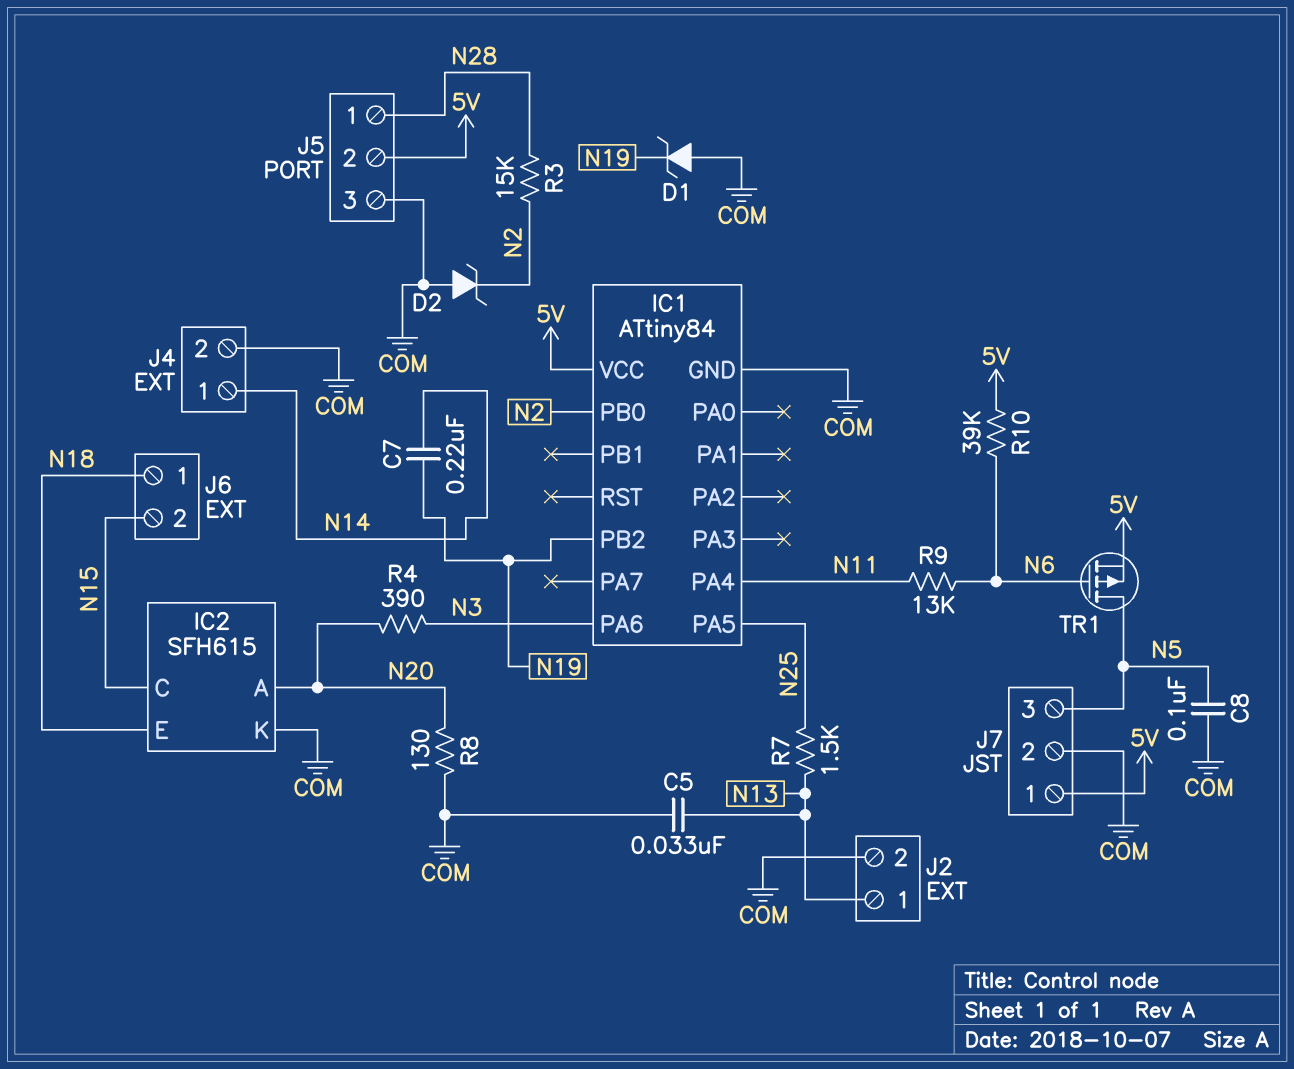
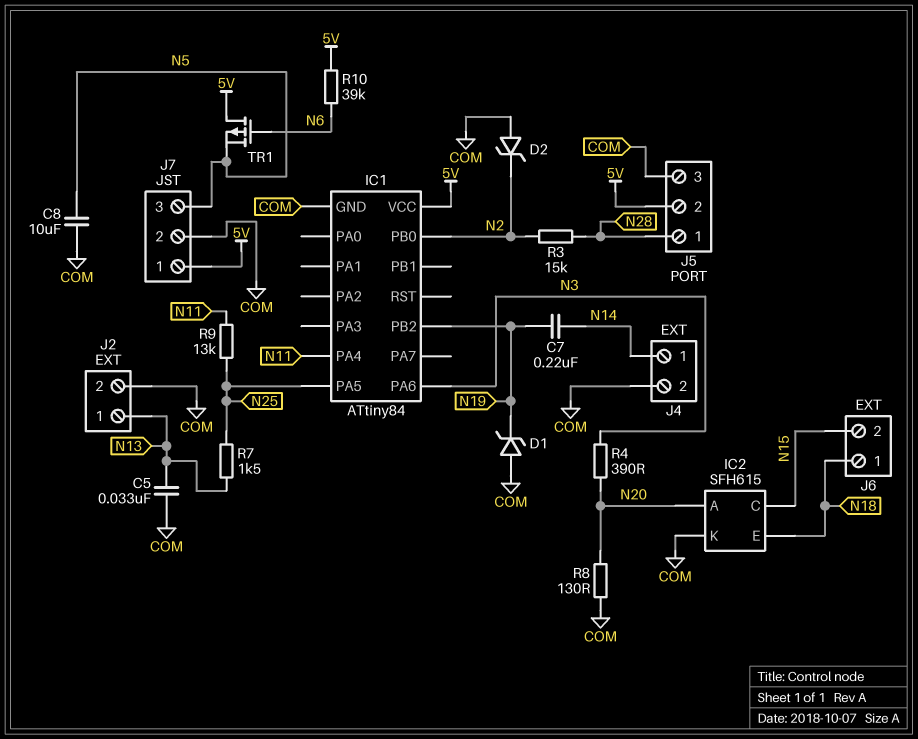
C8: 100nF (COM, N5) -> 10uF (COM, N5)
R9: 13k (N6, N11) -> 13k (N11, N25)
TR1: PMOS (G N6, D N5, S 5V) -> PMOS (G N6, D 5V, S N5)

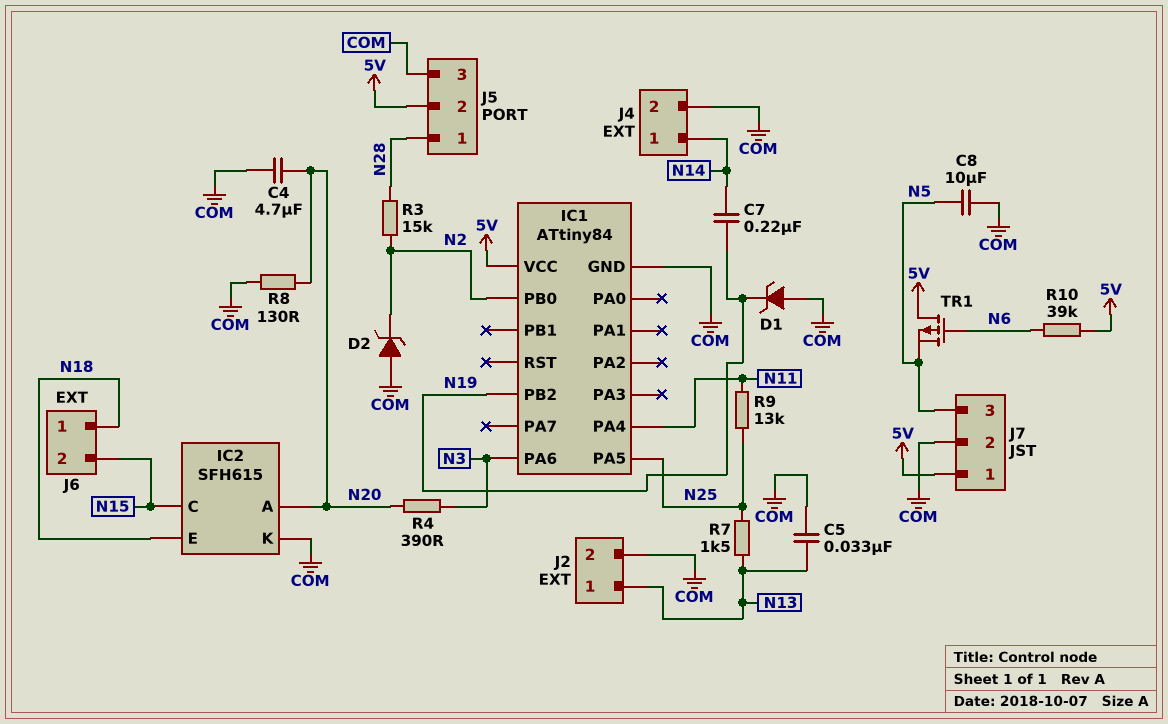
C4: none -> 4.7uF (COM, N20)

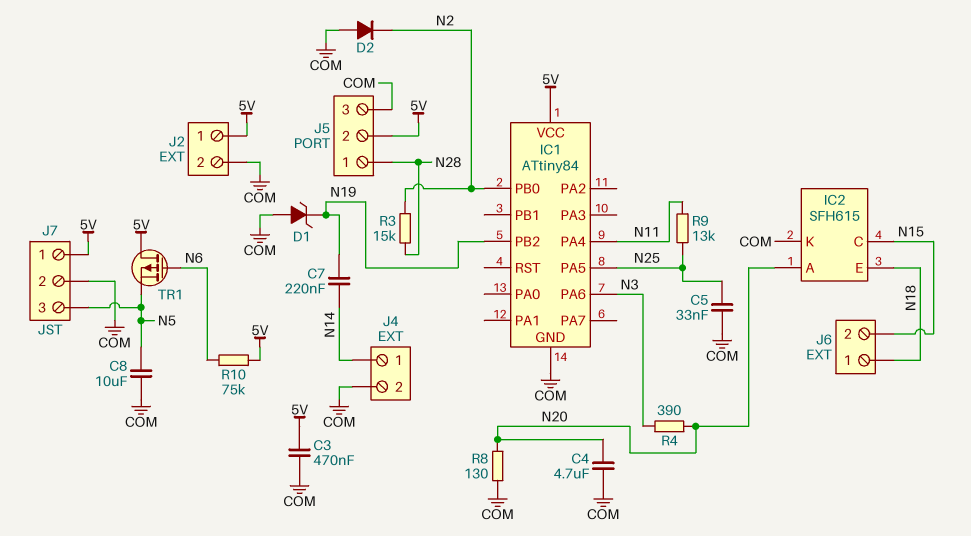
C3: none -> 470nF (5V, COM)
C5: 33nF (COM, N13) -> 33nF (COM, N25)
D2: zener (A COM, K N2) -> diode (A COM, K N2)
J2 pin 1: N13 -> 5V
R7: 1.5k (N13, N25) -> none
R10: 39k (5V, N6) -> 75k (5V, N6)

